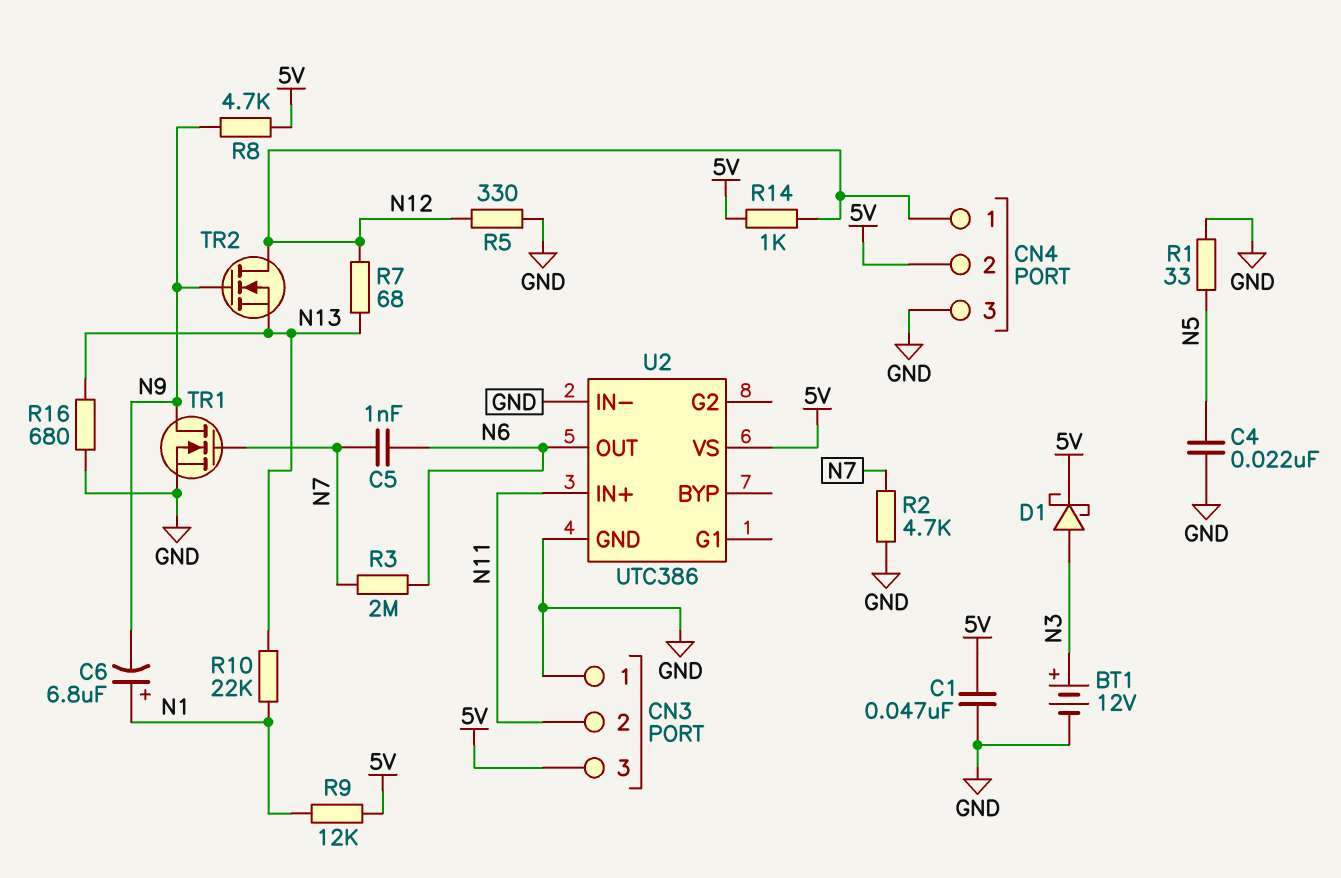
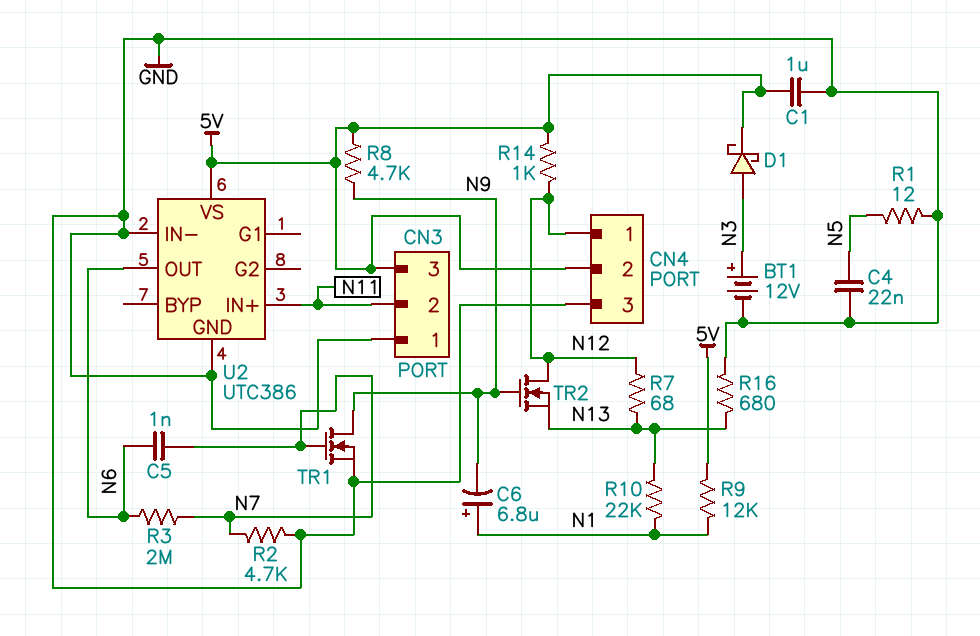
C1: 47nF (5V, GND) -> 1uF (5V, GND)
R1: 33 (GND, N5) -> 12 (GND, N5)
R5: 330 (GND, N12) -> none

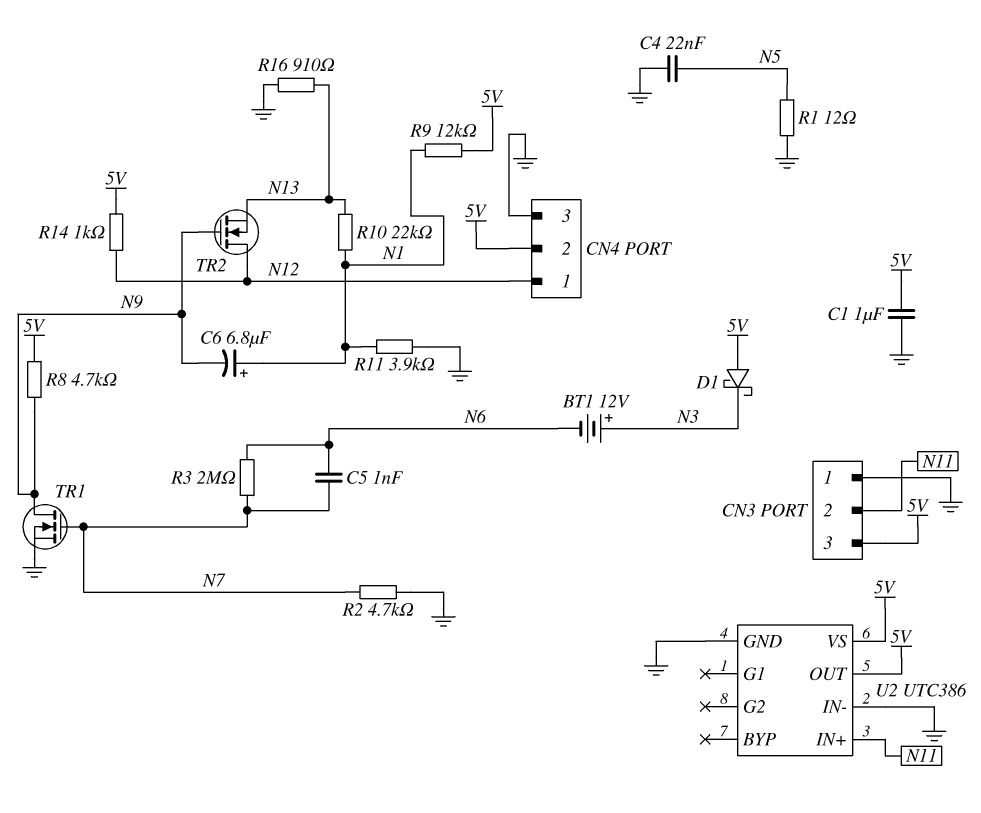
BT1: 12V (plus N3, minus GND) -> 12V (plus N3, minus N6)
D1: schottky (A N3, K 5V) -> schottky (A 5V, K N3)
R7: 68 (N12, N13) -> none
R11: none -> 3.9k (GND, N1)
R16: 680 (GND, N13) -> 910 (GND, N13)
U2 pin OUT: N6 -> 5V

